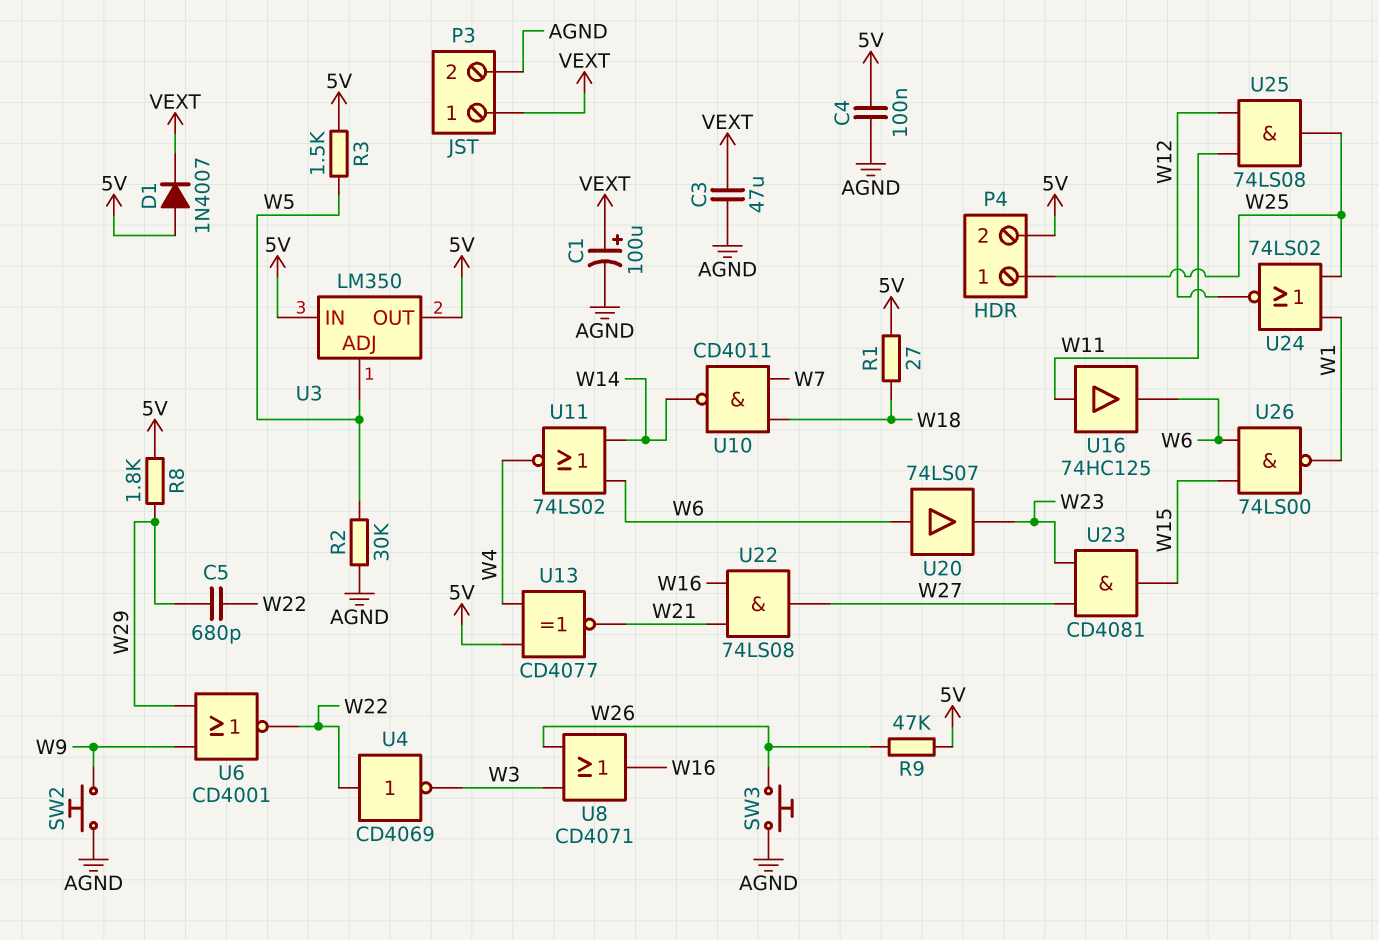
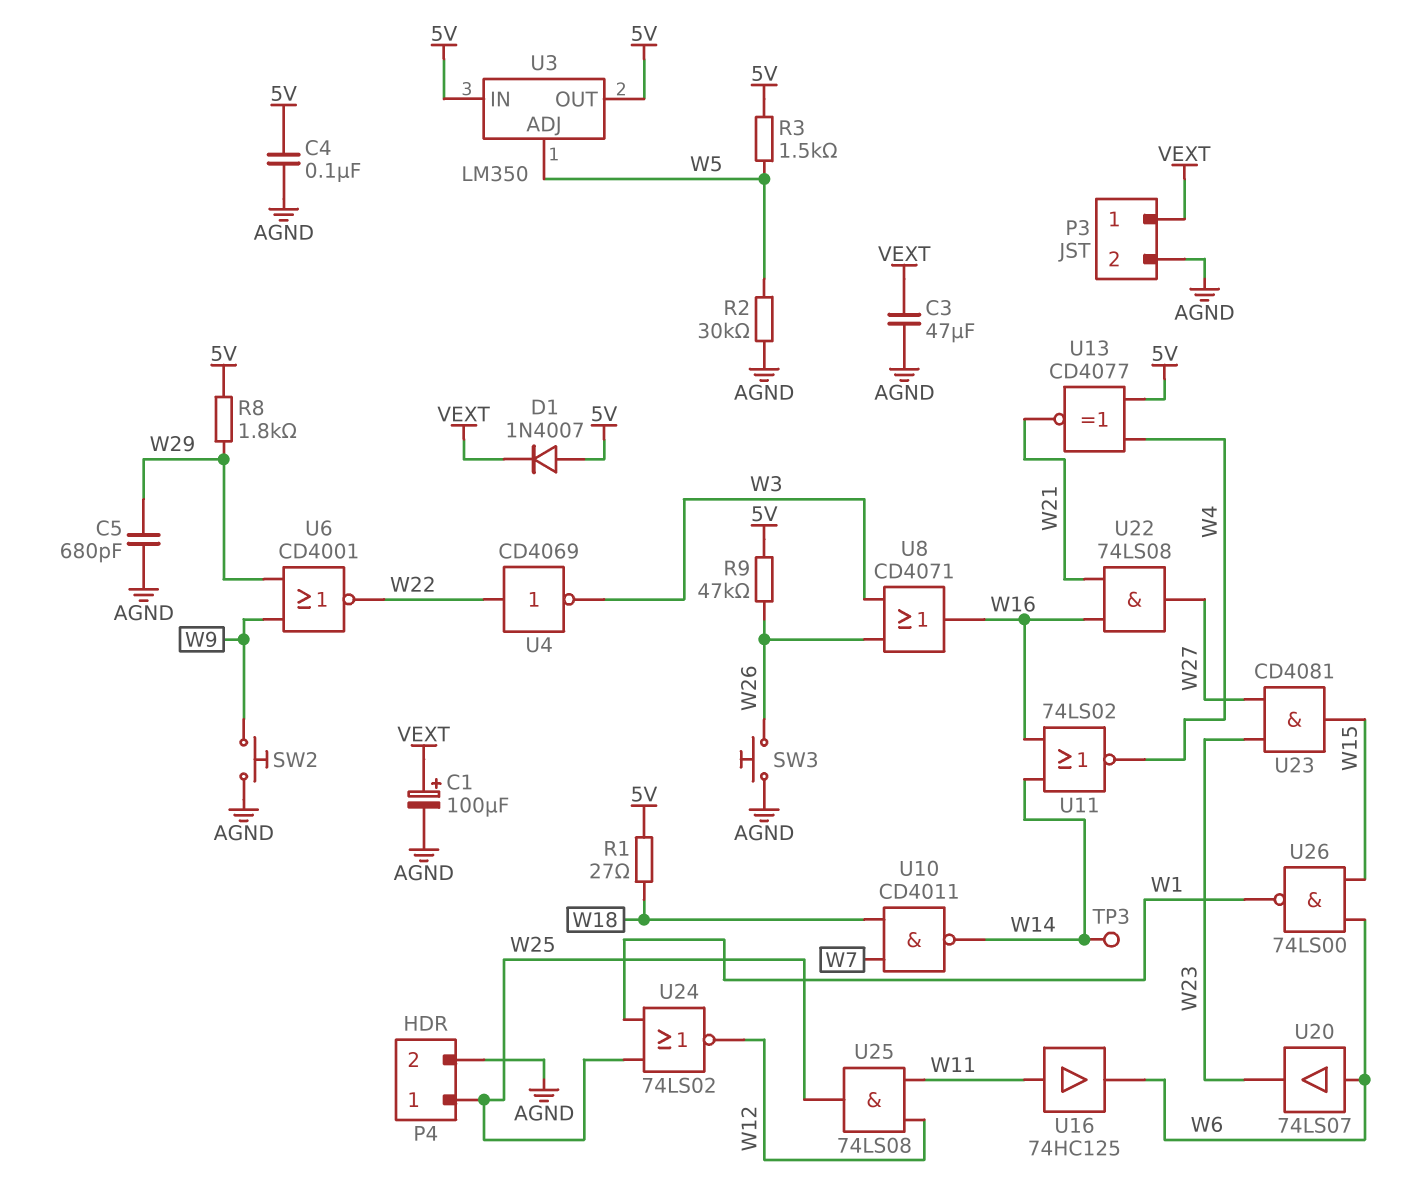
C5: 680pF (W22, W29) -> 680pF (AGND, W29)
P4 pin 2: 5V -> AGND
TP3: none -> test point (W14)
U11: NOR 74LS02 (in W6, in W14, out W4) -> NOR 74LS02 (in W14, in W16, out W4)

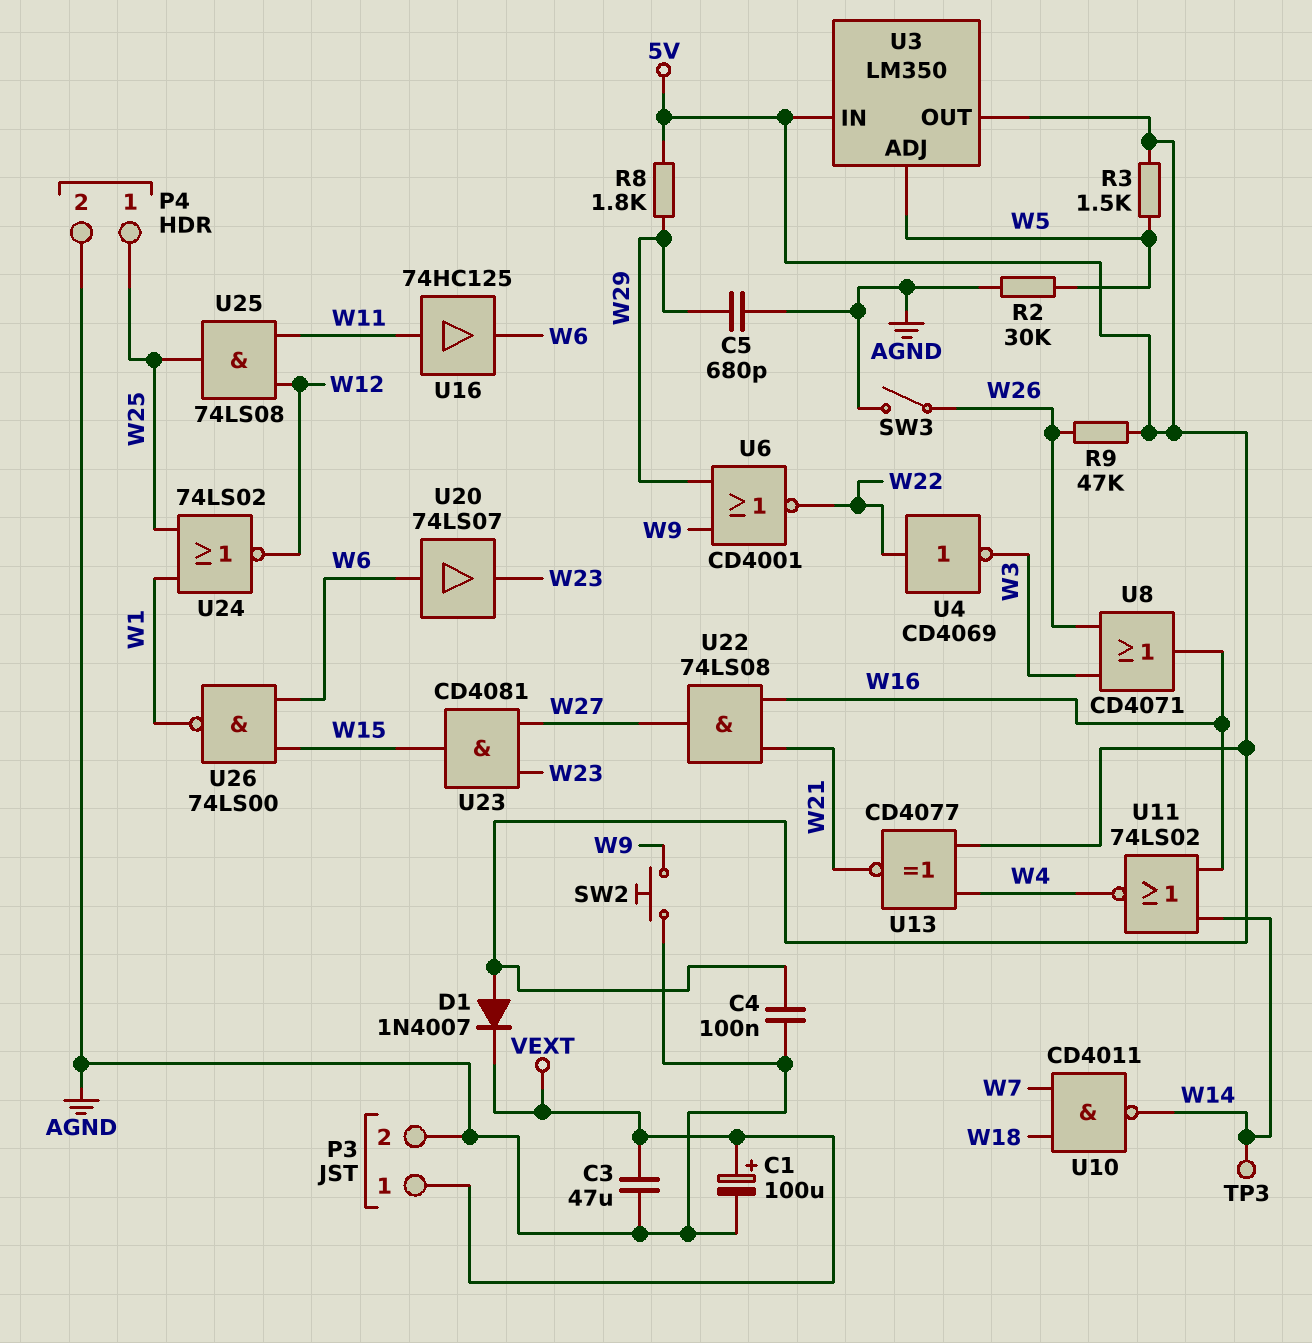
R1: 27 (5V, W18) -> none
SW3: button (AGND, W26) -> switch (AGND, W26)

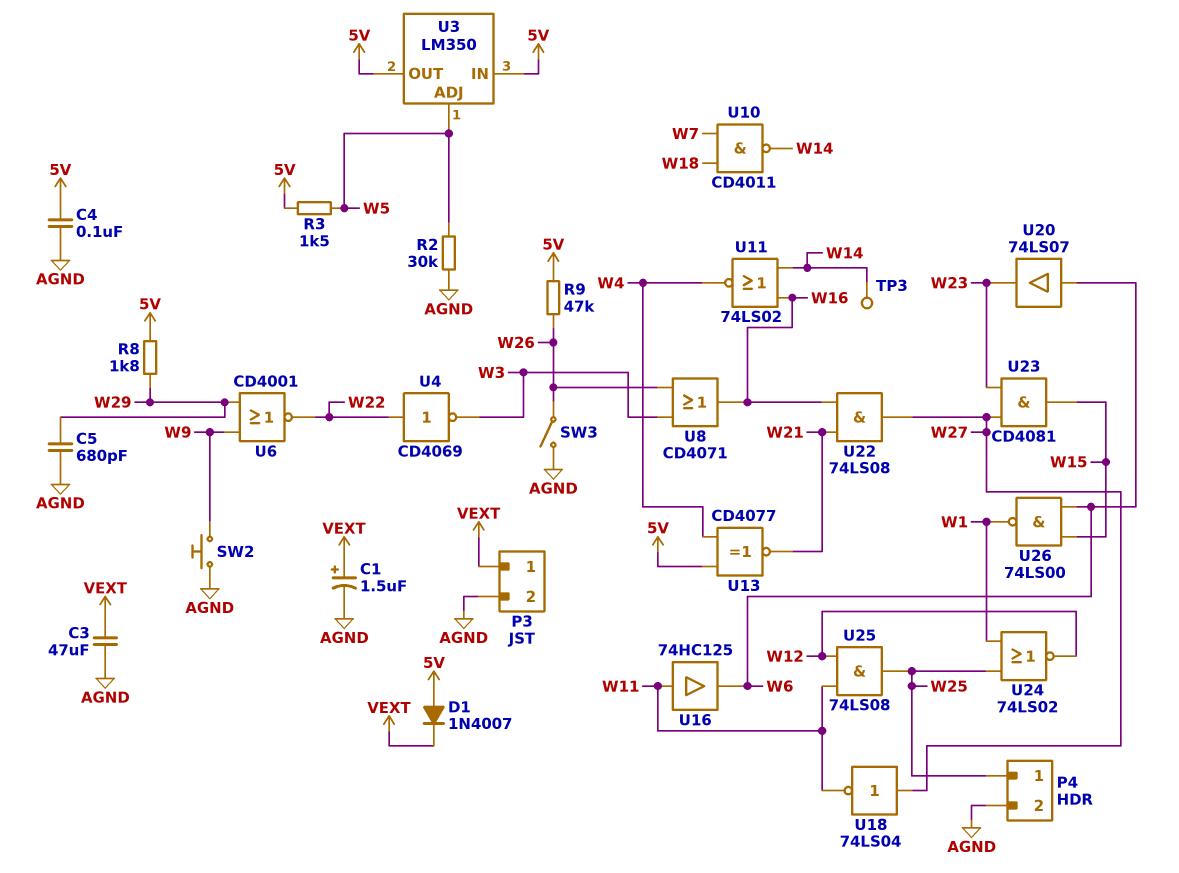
C1: 100uF (plus VEXT, minus AGND) -> 1.5uF (plus VEXT, minus AGND)
U18: none -> NOT 74LS04 (in W27, out W11)

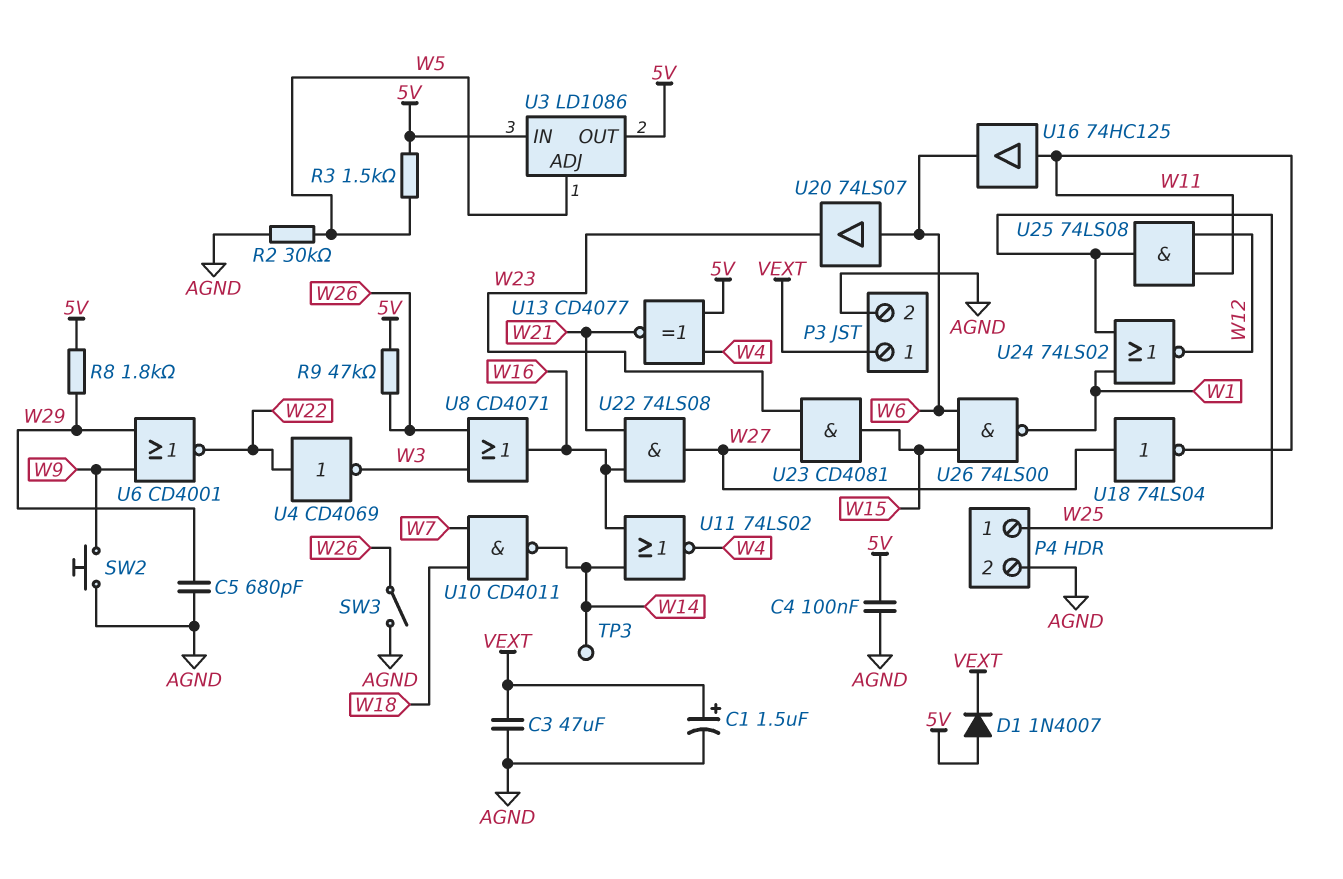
U3: LM350 -> LD1086

